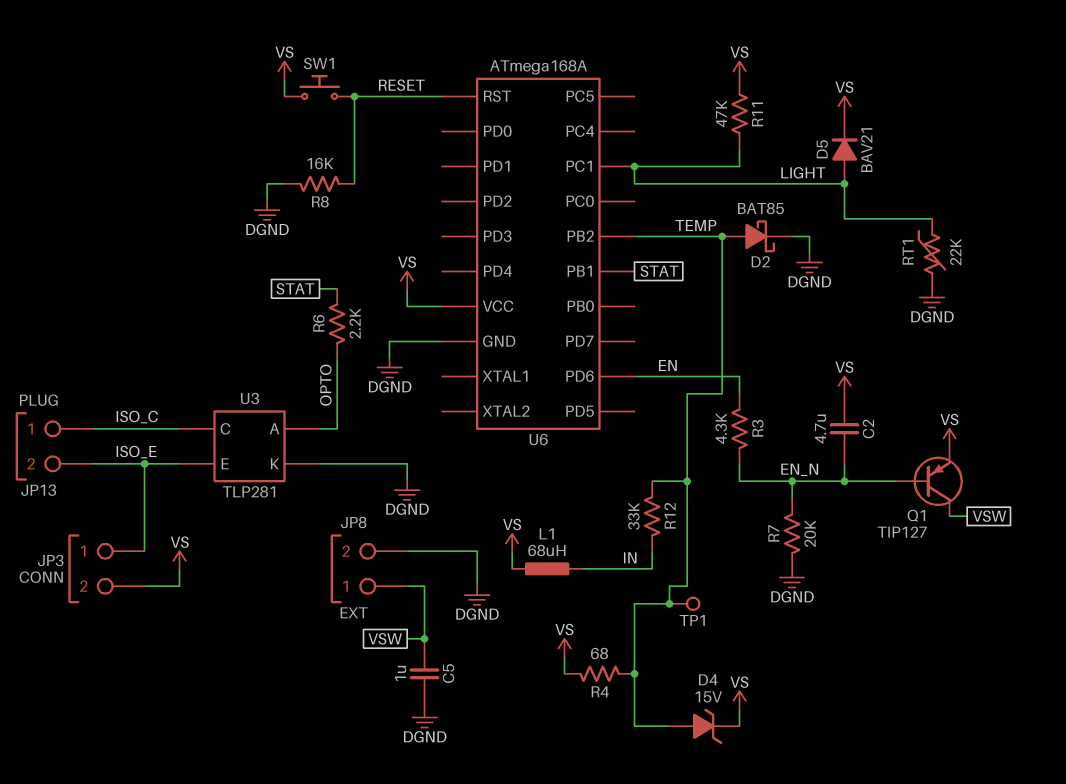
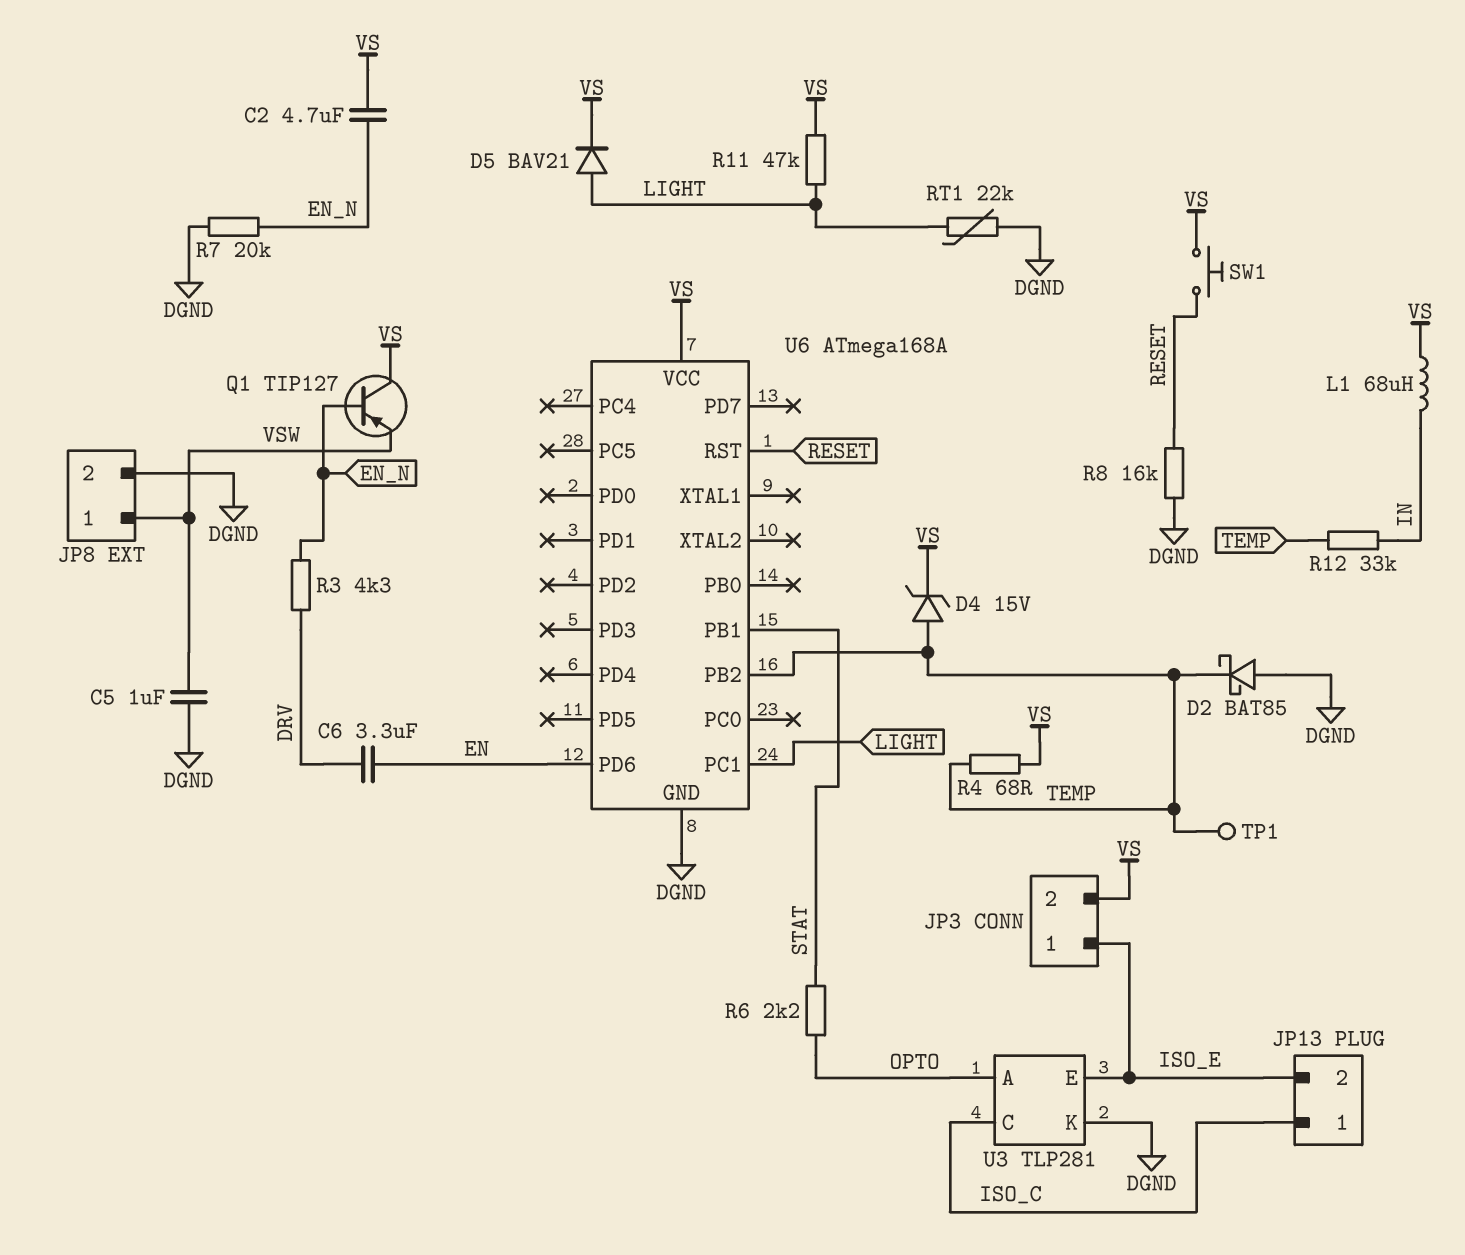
C6: none -> 3.3uF (DRV, EN)
D2: schottky BAT85 (A TEMP, K DGND) -> schottky BAT85 (A DGND, K TEMP)
Q1: PNP TIP127 (B EN_N, C VSW, E VS) -> PNP TIP127 (B EN_N, C VS, E VSW)
R3: 4.3k (EN, EN_N) -> 4.3k (DRV, EN_N)

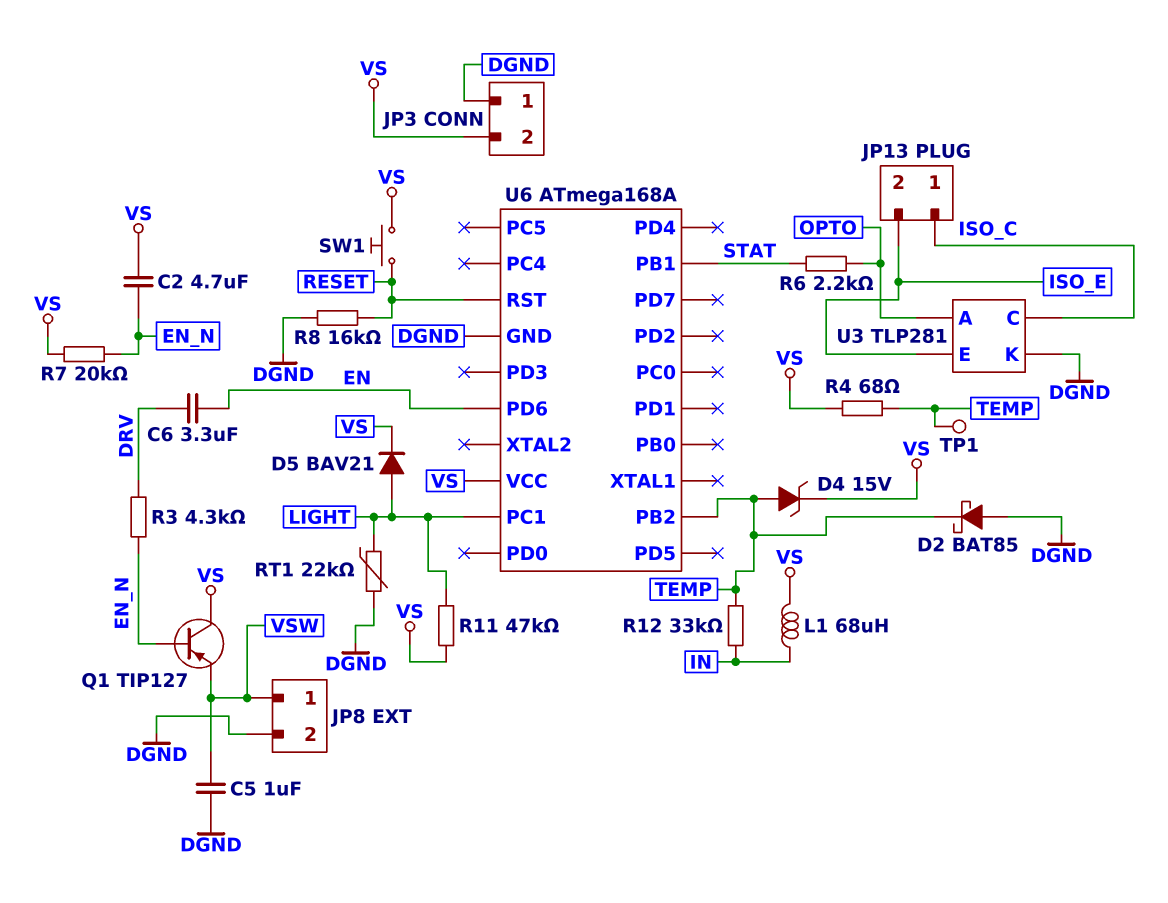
JP3 pin 1: ISO_E -> DGND
R7: 20k (DGND, EN_N) -> 20k (EN_N, VS)

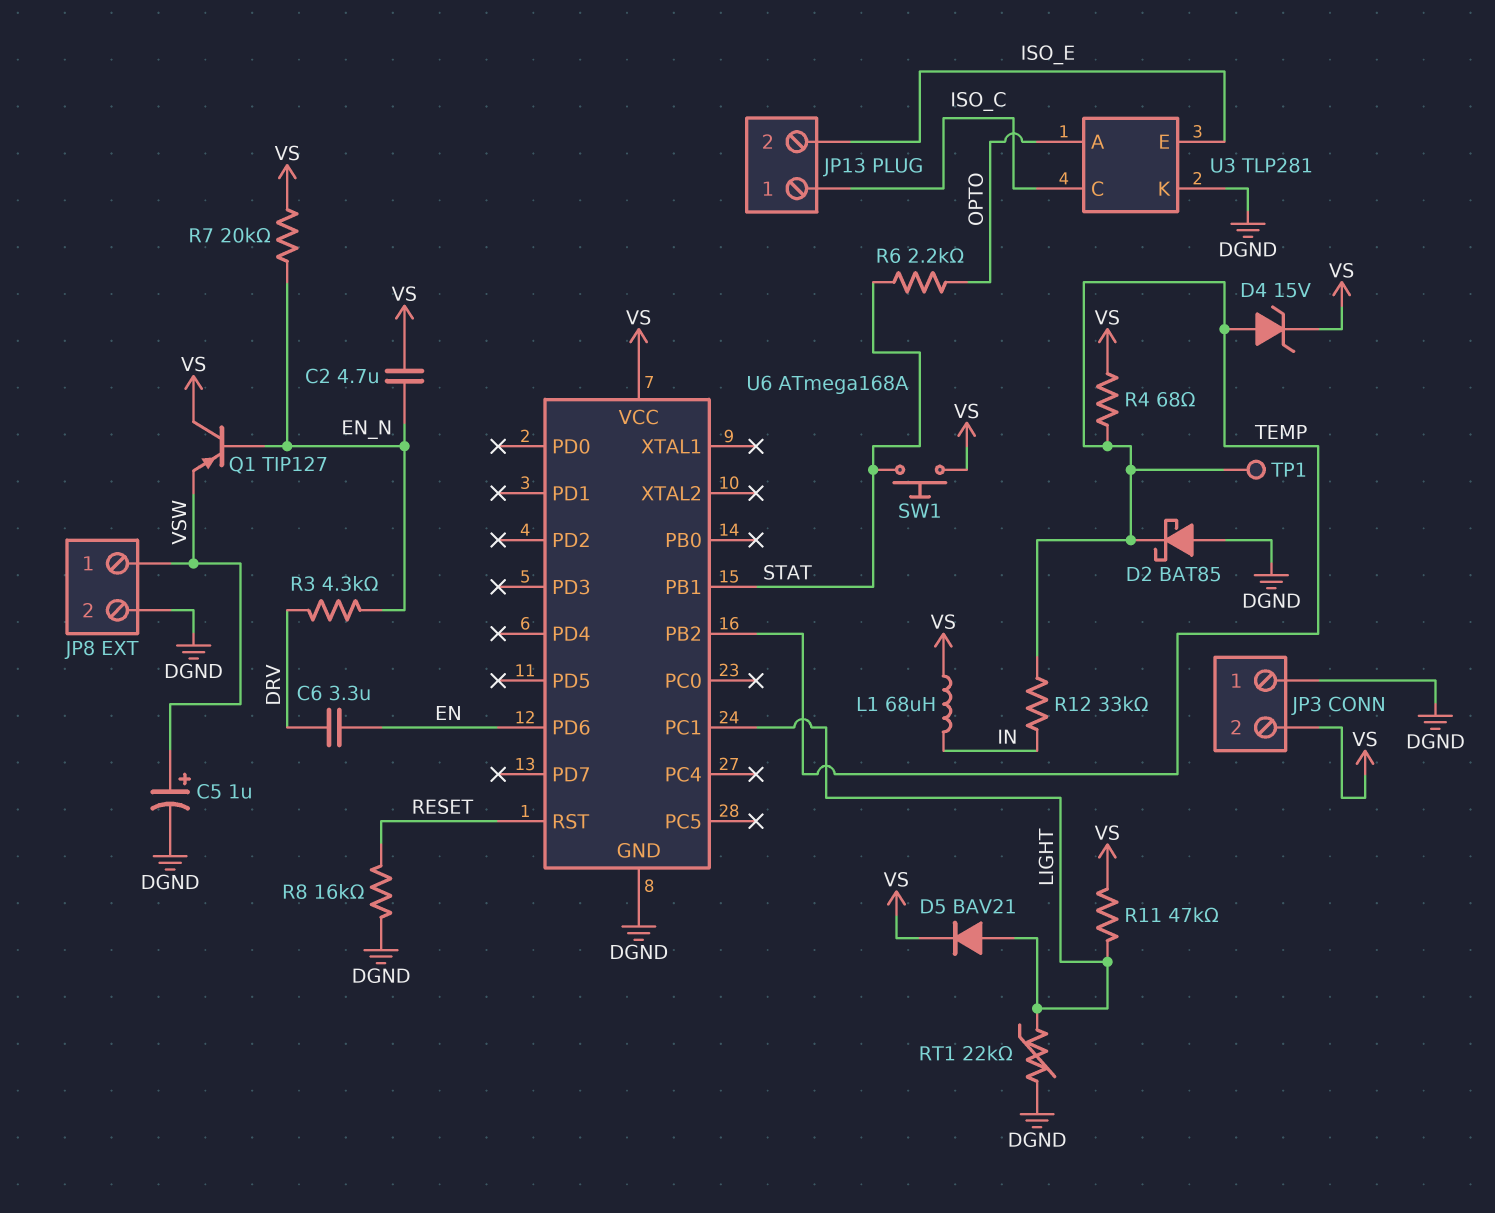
C5: 1uF (DGND, VSW) -> 1uF (plus VSW, minus DGND)
SW1: button (RESET, VS) -> button (STAT, VS)

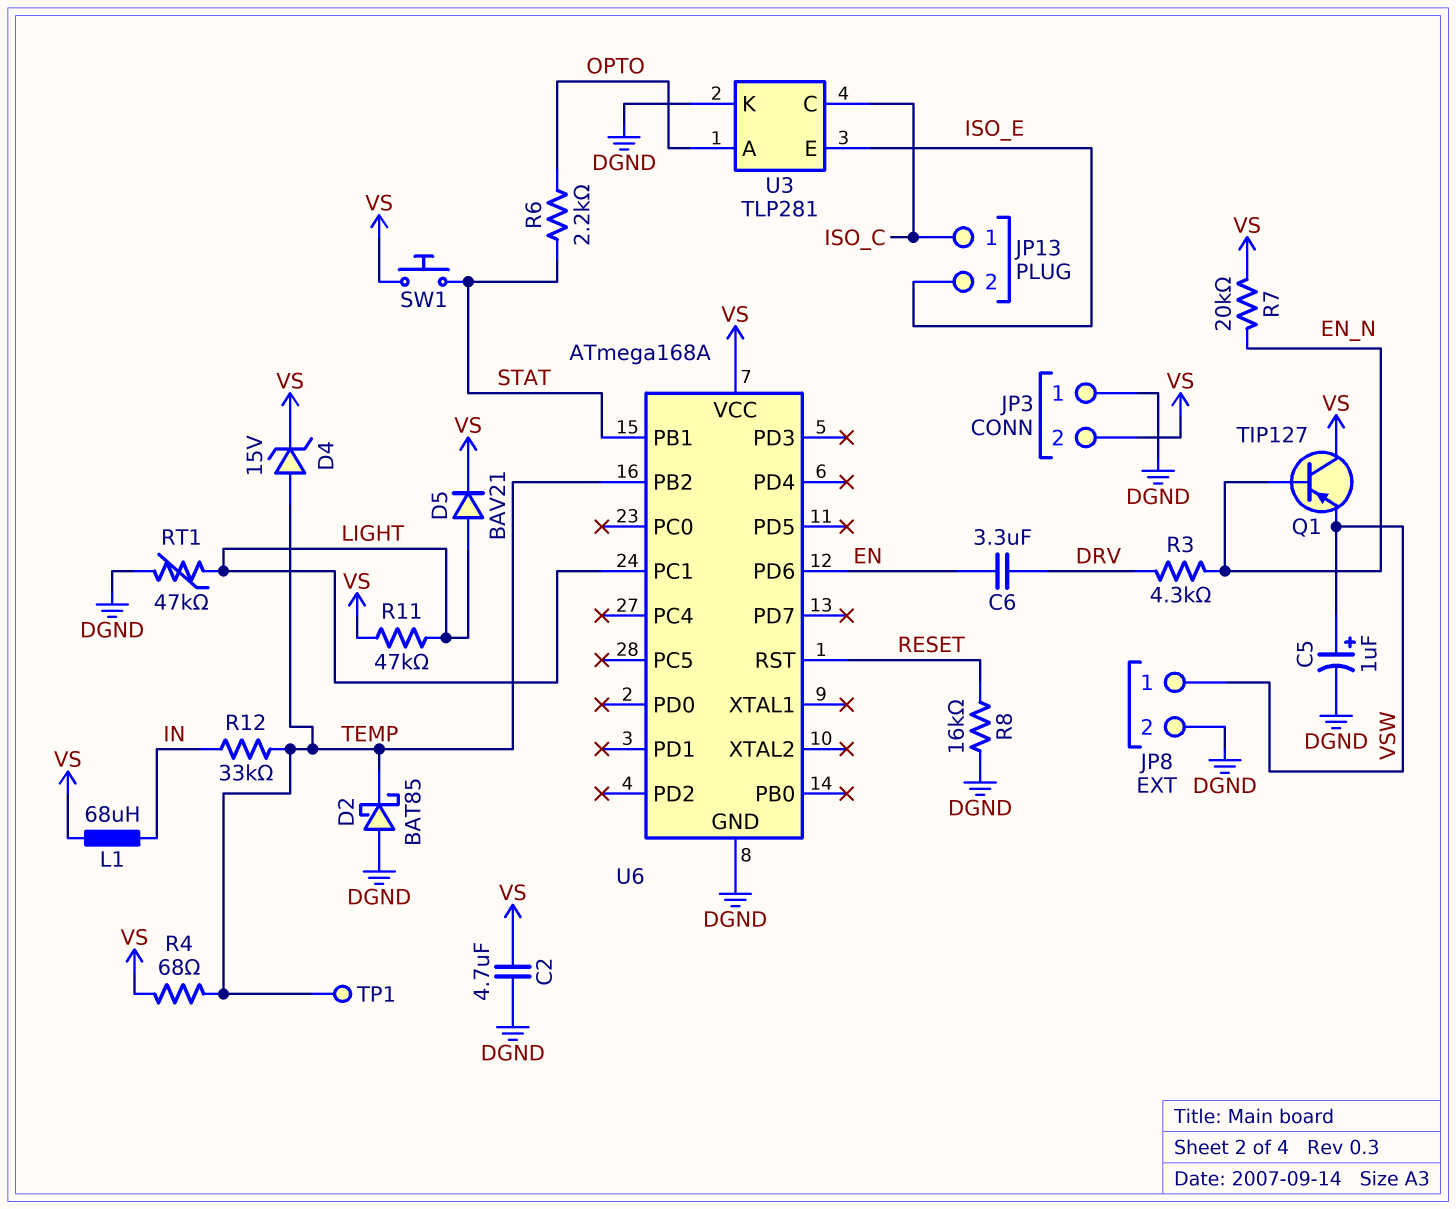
C2: 4.7uF (EN_N, VS) -> 4.7uF (DGND, VS)
RT1: 22k (DGND, LIGHT) -> 47k (DGND, LIGHT)

